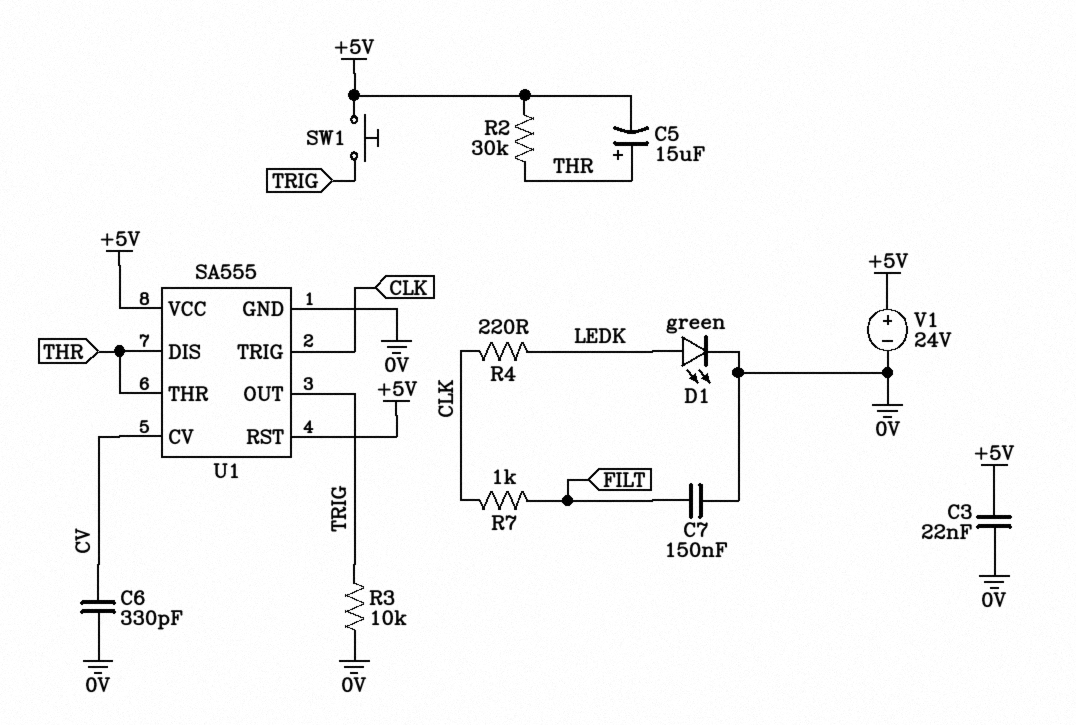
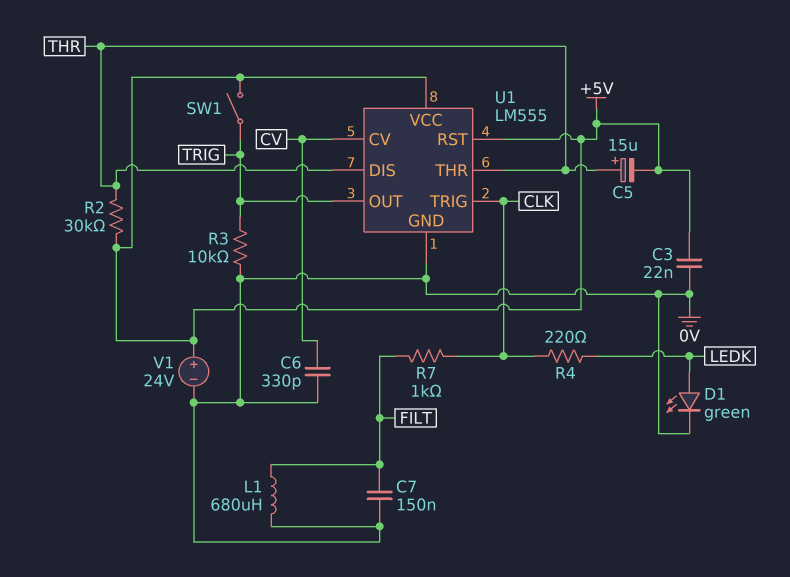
L1: none -> 680uH (0V, FILT)
SW1: button (+5V, TRIG) -> switch (+5V, TRIG)
U1: SA555 -> LM555

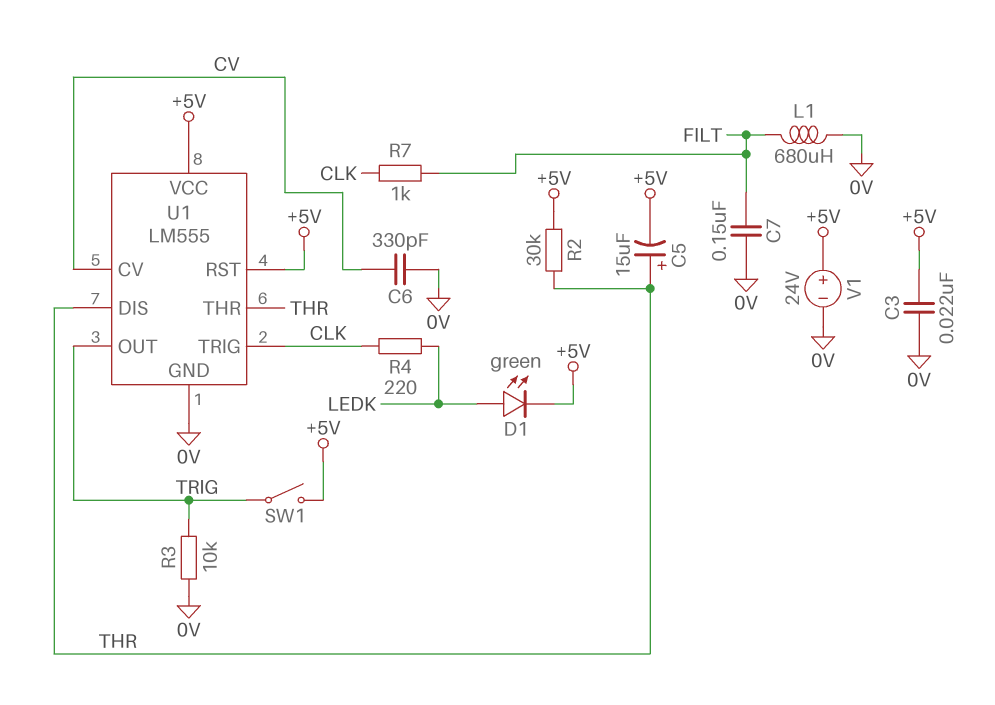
D1: LED green (A LEDK, K 0V) -> LED green (A LEDK, K +5V)

